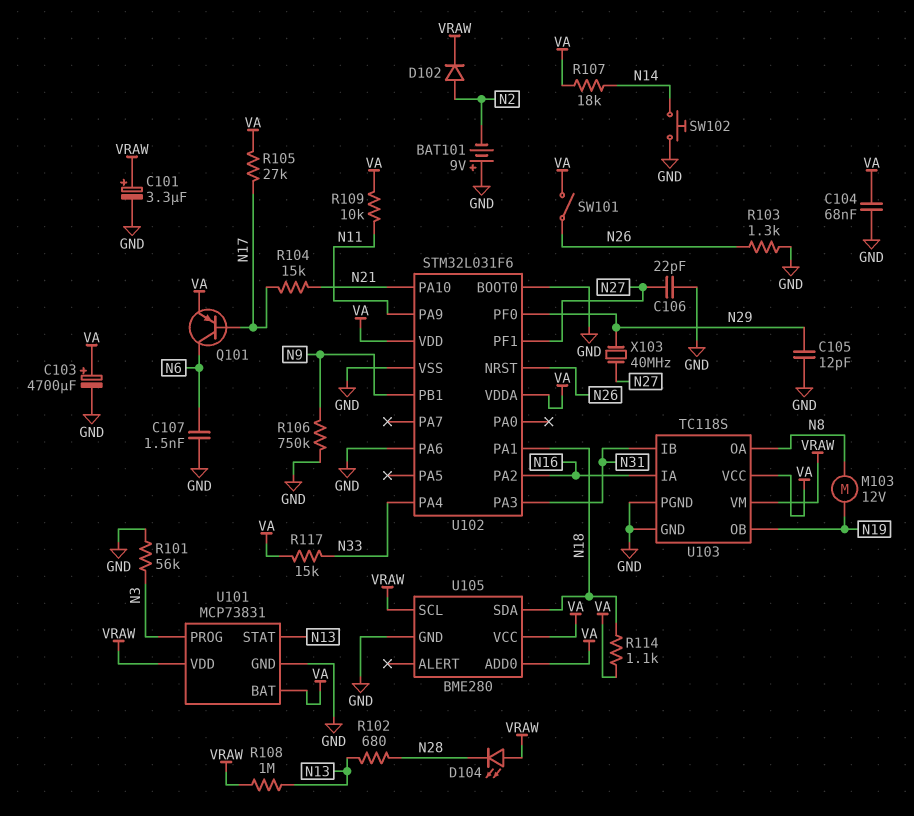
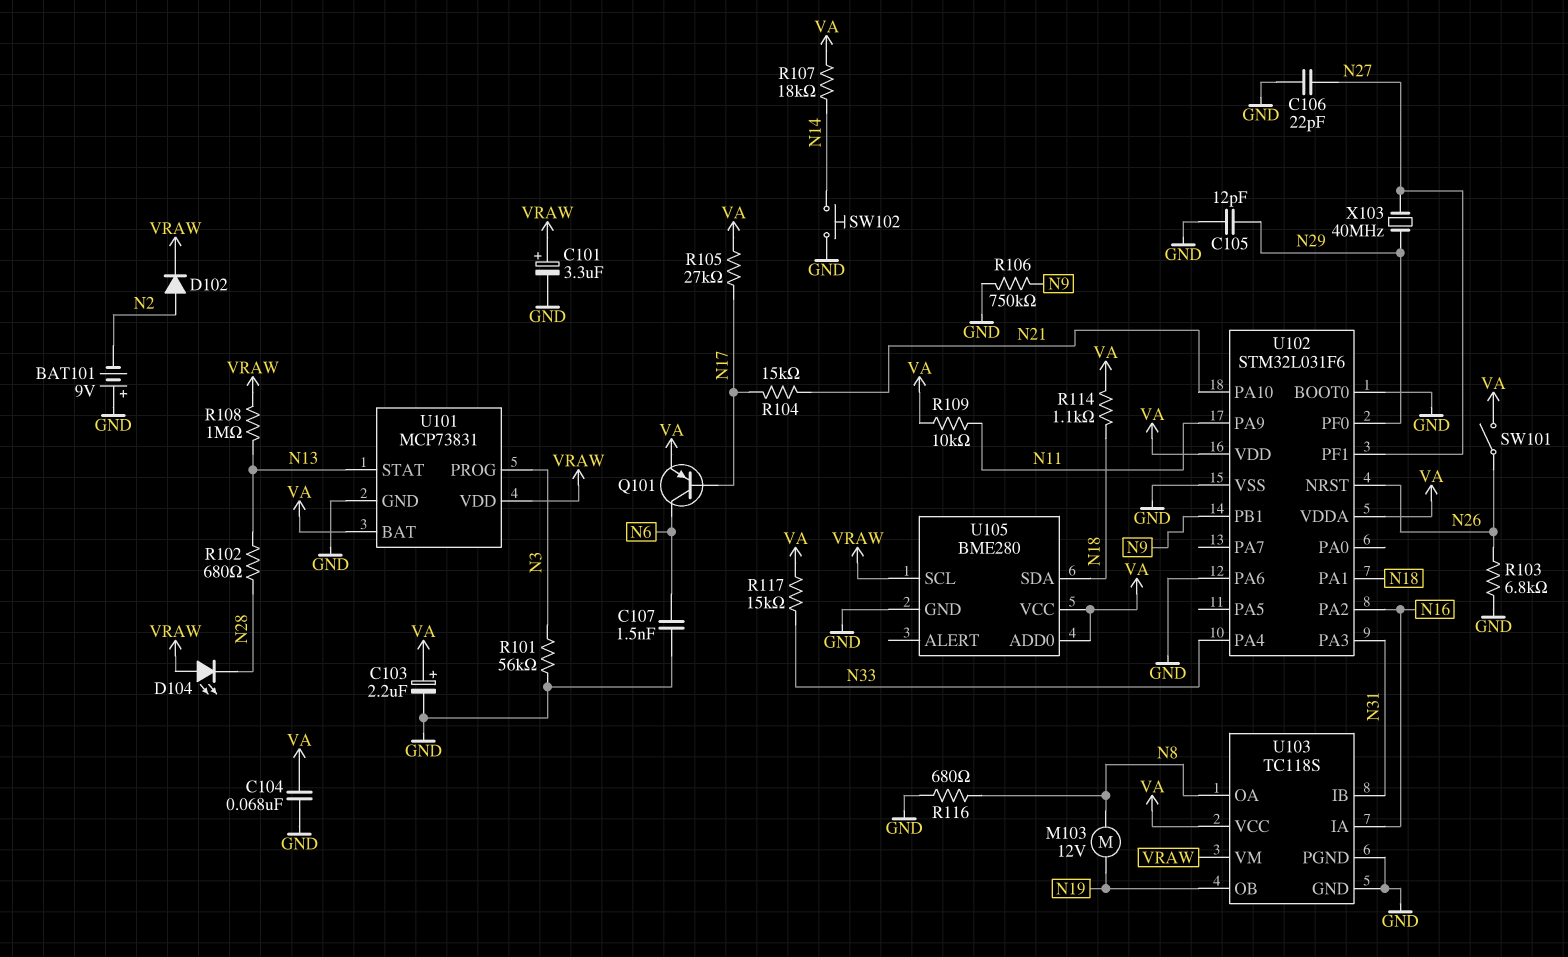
C103: 4700uF (plus VA, minus GND) -> 2.2uF (plus VA, minus GND)
R103: 1.3k (GND, N26) -> 6.8k (GND, N26)
R116: none -> 680 (GND, N8)

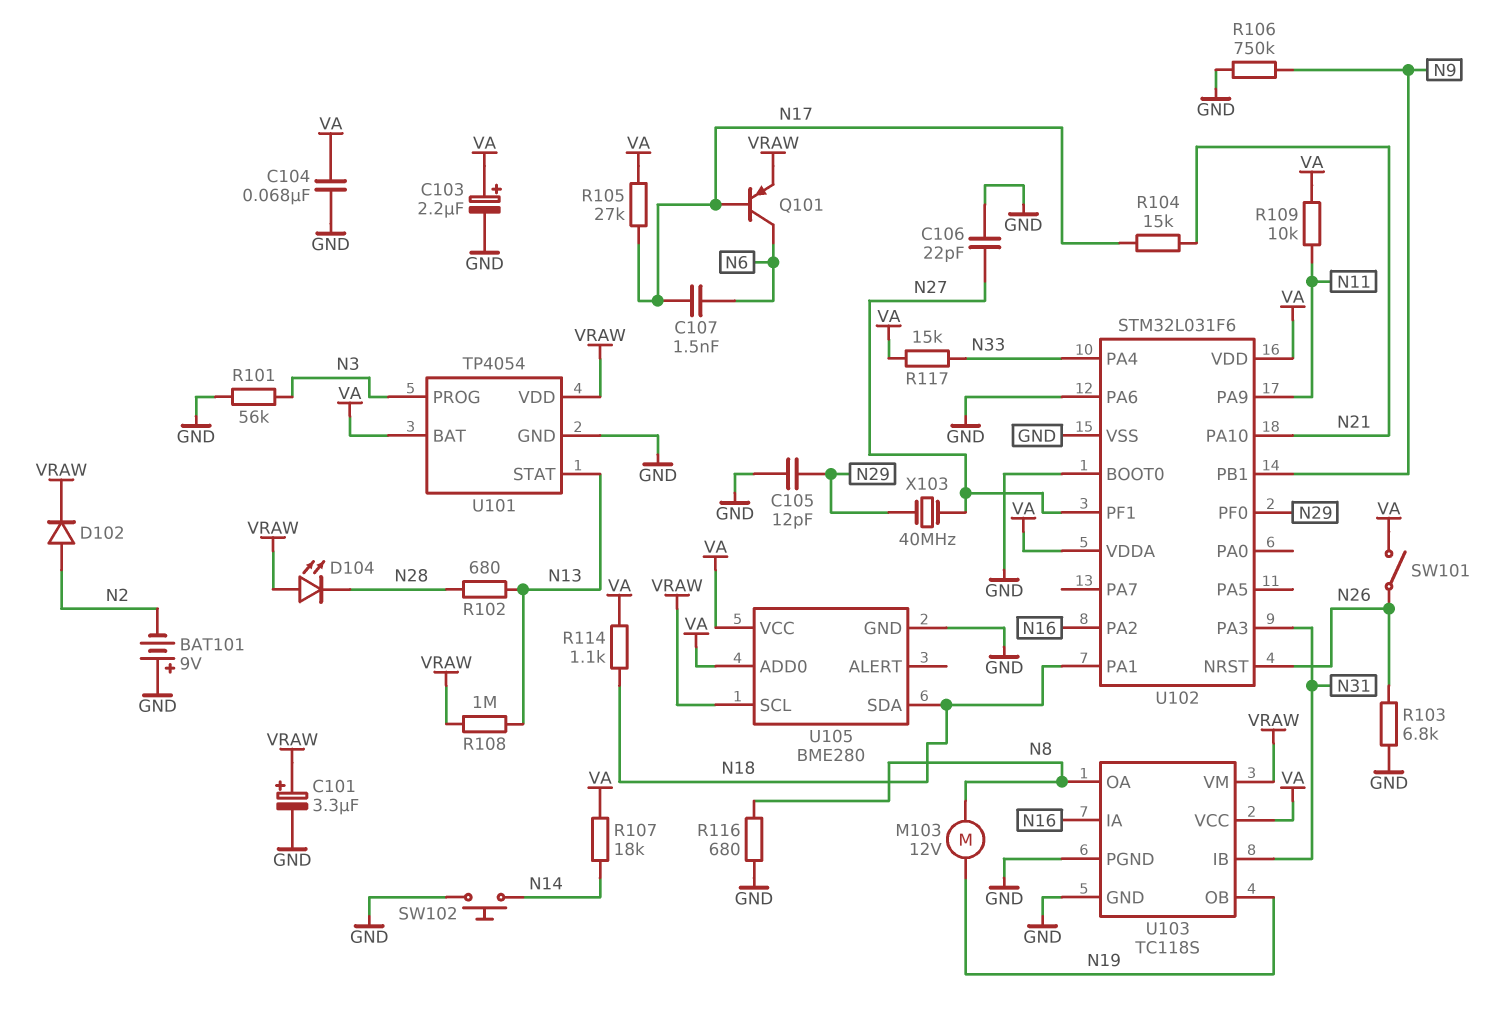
C107: 1.5nF (GND, N6) -> 1.5nF (N6, N17)
Q101: PNP (B N17, C N6, E VA) -> PNP (B N17, C N6, E VRAW)
U101: MCP73831 -> TP4054

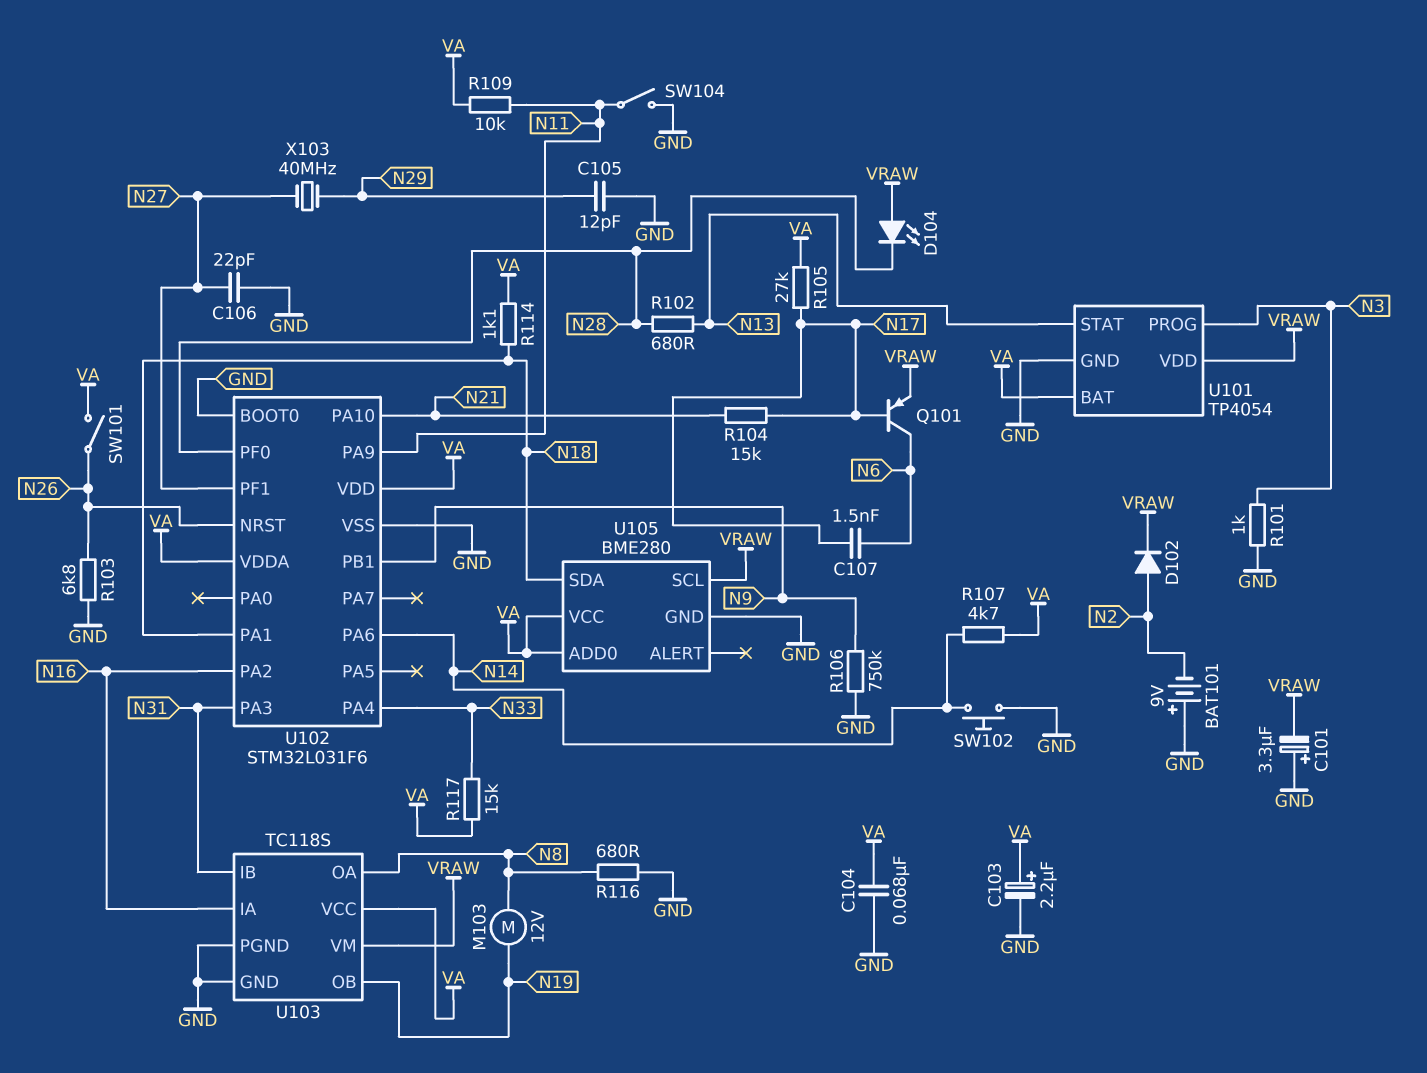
C101: 3.3uF (plus VRAW, minus GND) -> 3.3uF (plus GND, minus VRAW)
R101: 56k (GND, N3) -> 1k (GND, N3)
R107: 18k (N14, VA) -> 4.7k (N14, VA)
R108: 1M (N13, VRAW) -> none
SW104: none -> switch (GND, N11)
U102 pin PA6: GND -> N14
U102 pin PF0: N29 -> N28

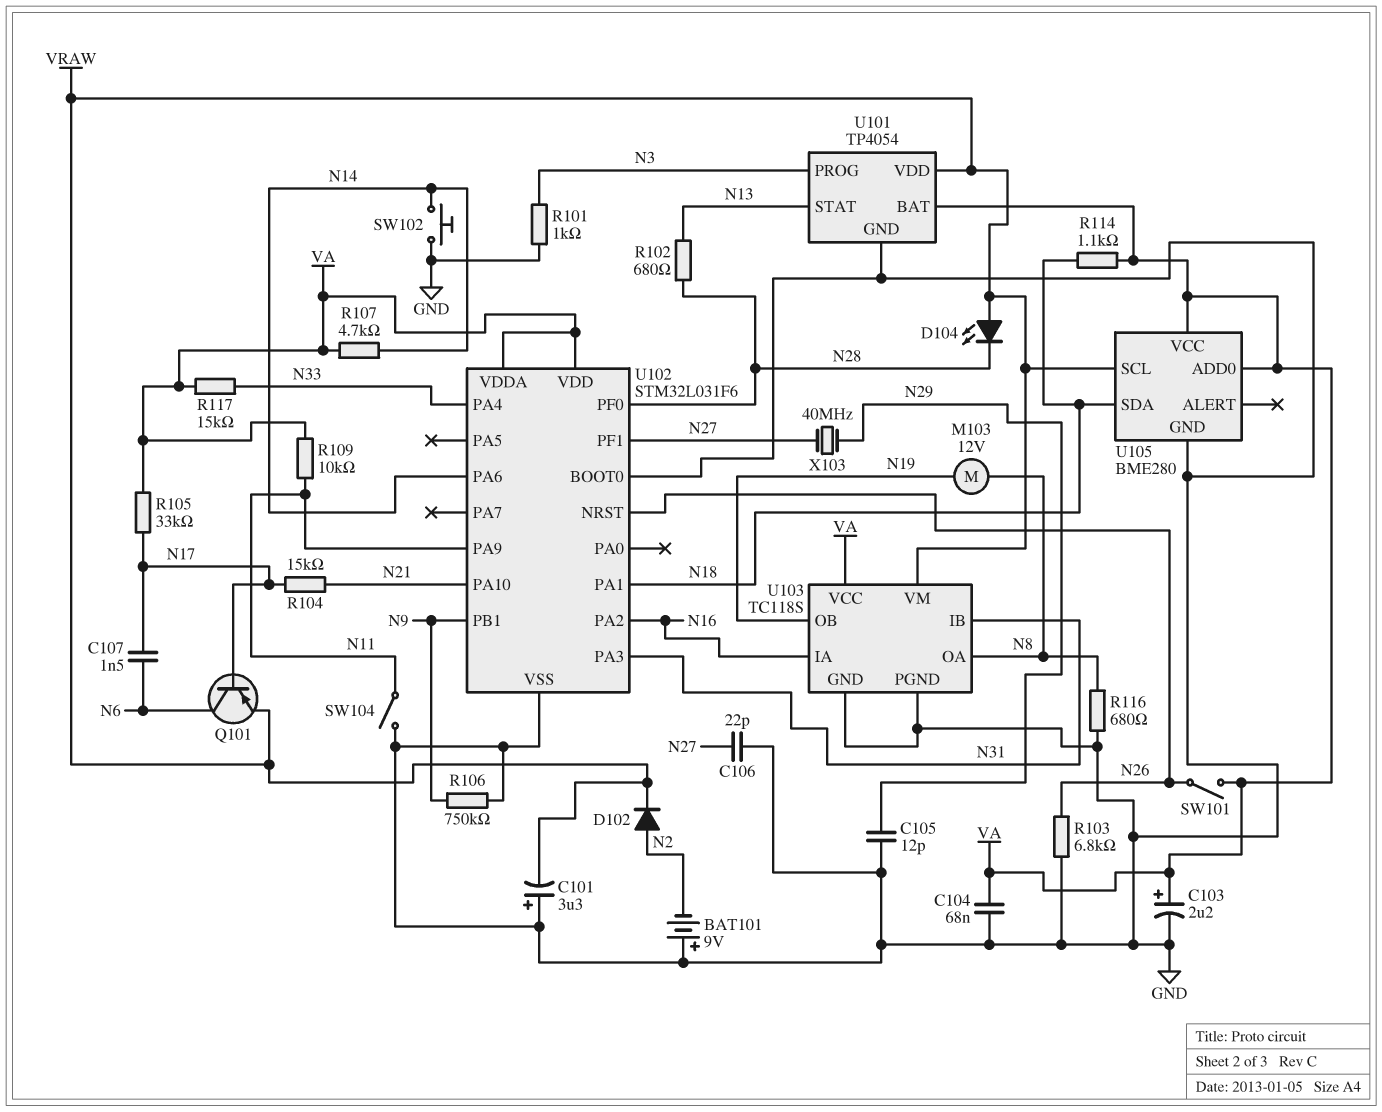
R105: 27k (N17, VA) -> 33k (N17, VA)

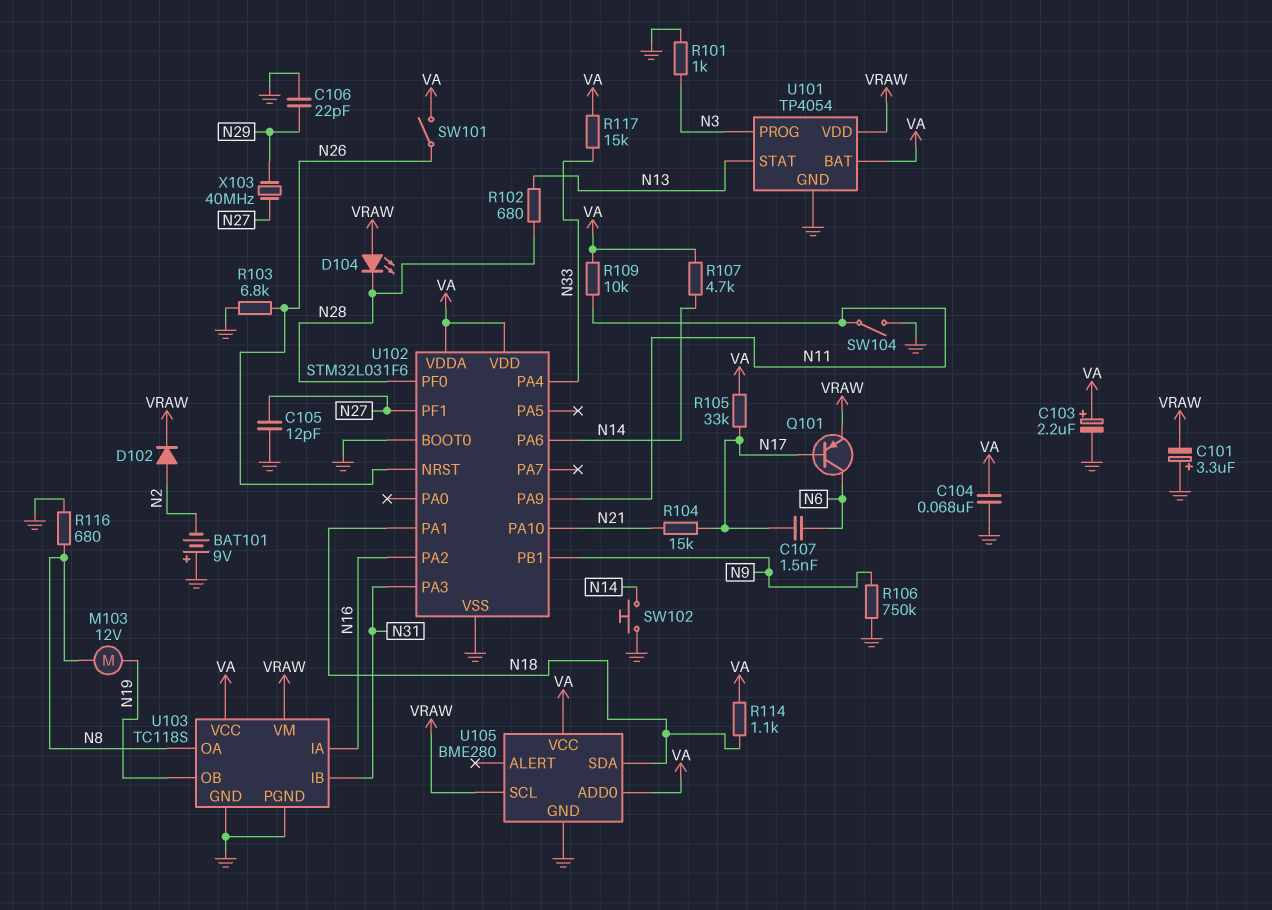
C105: 12pF (GND, N29) -> 12pF (GND, N27)
C106: 22pF (GND, N27) -> 22pF (GND, N29)

